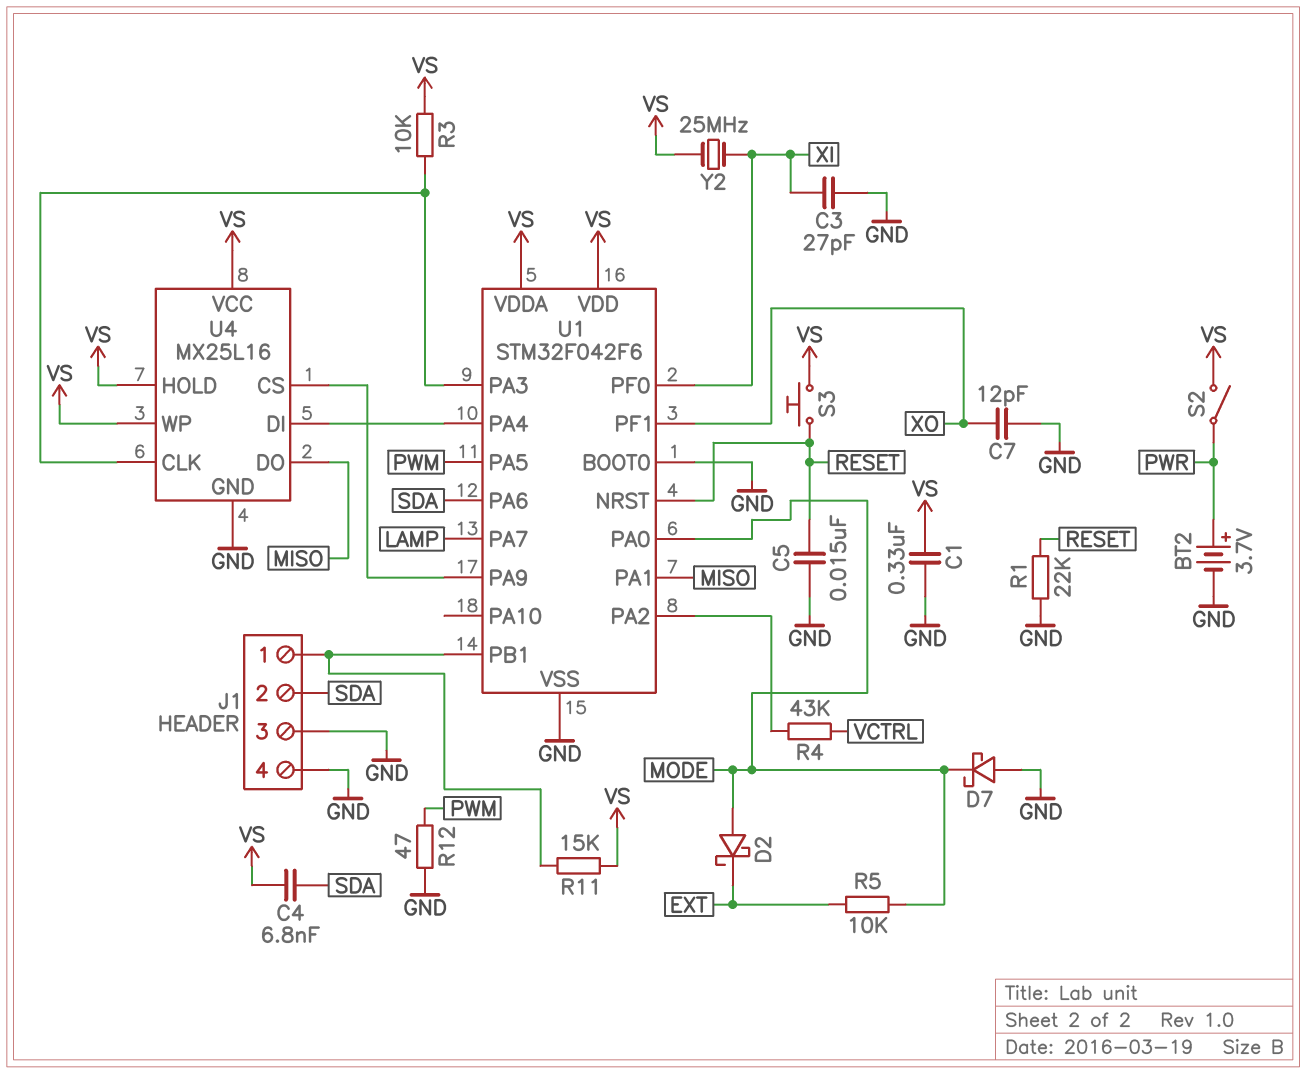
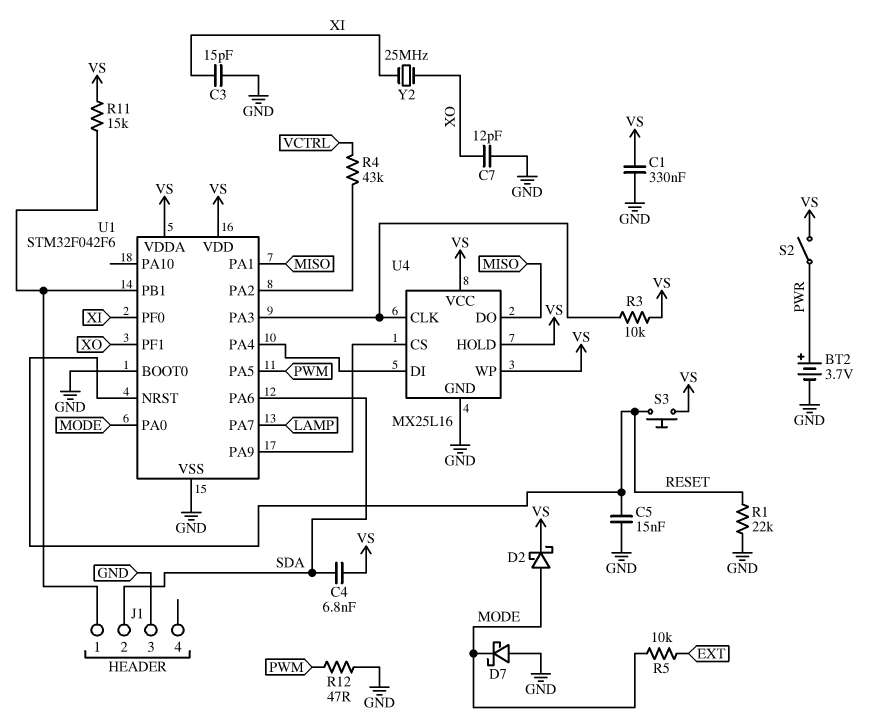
C3: 27pF (GND, XI) -> 15pF (GND, XI)
D2: schottky (A MODE, K EXT) -> schottky (A MODE, K VS)
J1 pin 4: GND -> none
Y2: 25MHz (VS, XI) -> 25MHz (XI, XO)

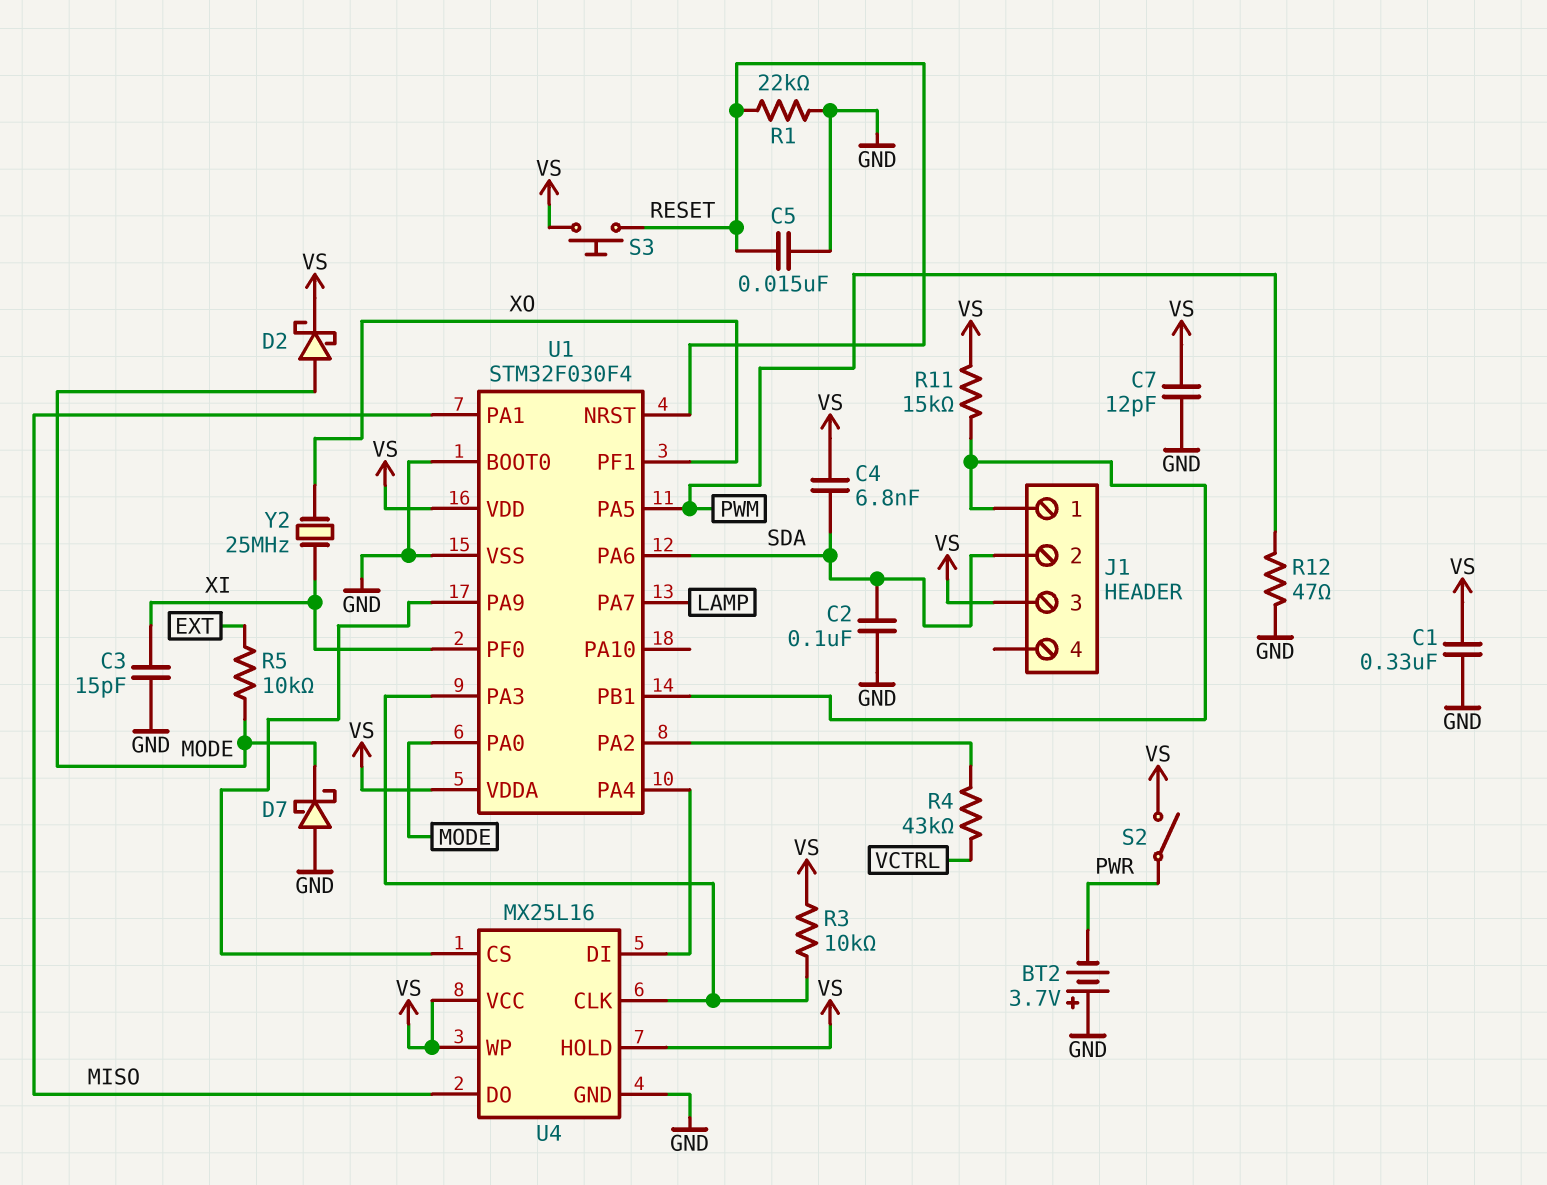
BT2: 3.7V (plus PWR, minus GND) -> 3.7V (plus GND, minus PWR)
C2: none -> 100nF (GND, SDA)
C7: 12pF (GND, XO) -> 12pF (GND, VS)
J1 pin 3: GND -> VS
U1: STM32F042F6 -> STM32F030F4

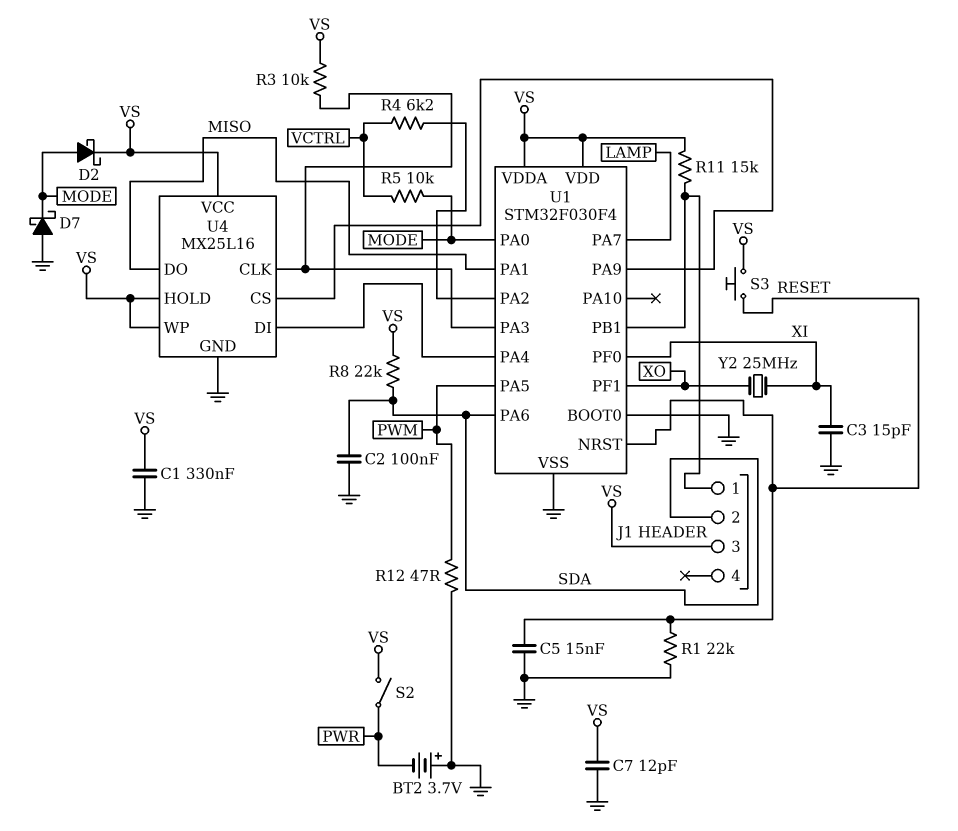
C4: 6.8nF (SDA, VS) -> none
R4: 43k (U1/PA2, VCTRL) -> 6.2k (U1/PA2, VCTRL)
R5: 10k (EXT, MODE) -> 10k (MODE, VCTRL)
R8: none -> 22k (SDA, VS)

